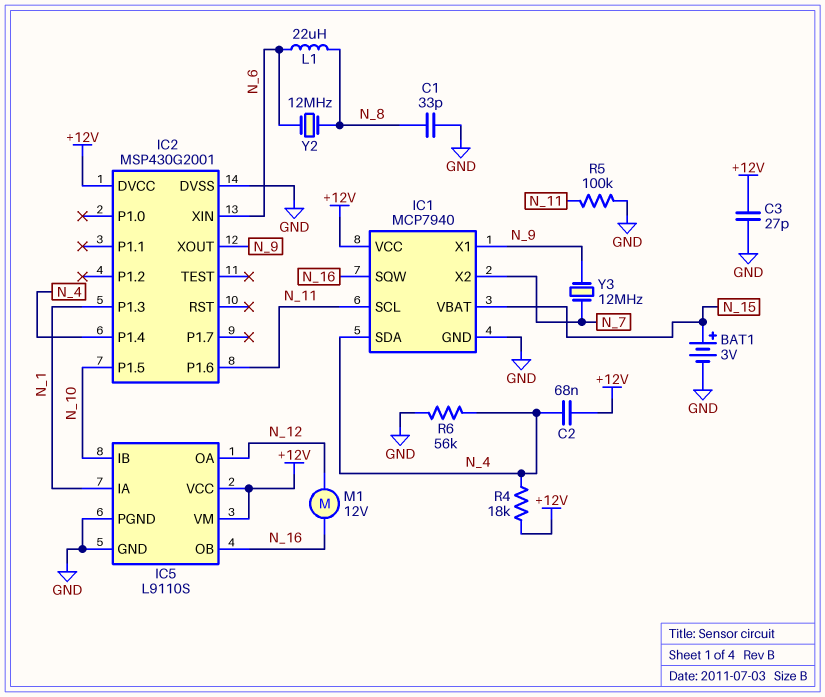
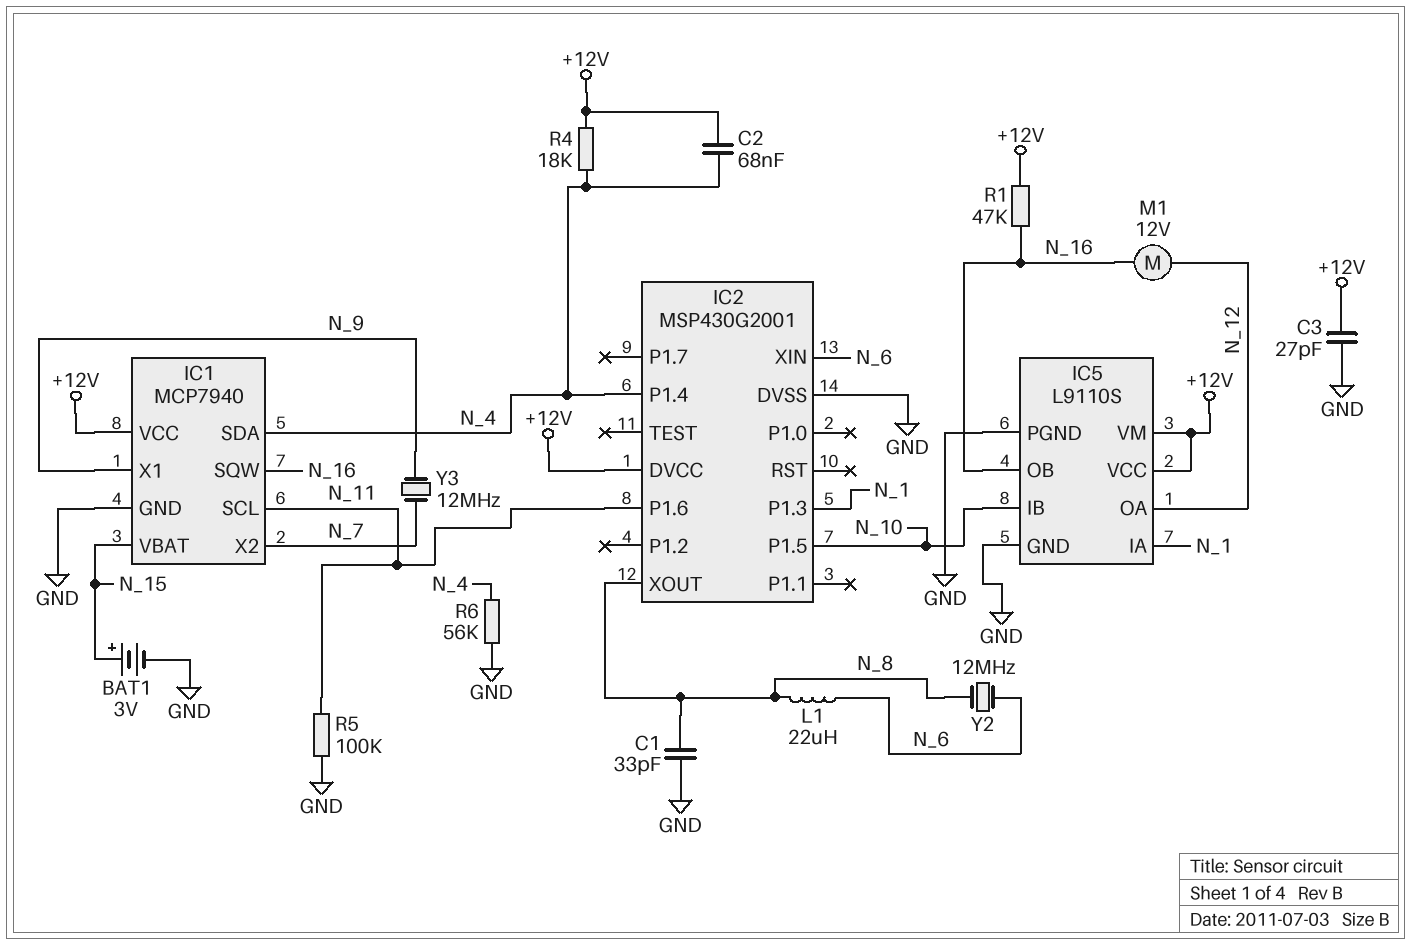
IC2 pin XOUT: N_9 -> N_8
R1: none -> 47k (+12V, N_16)

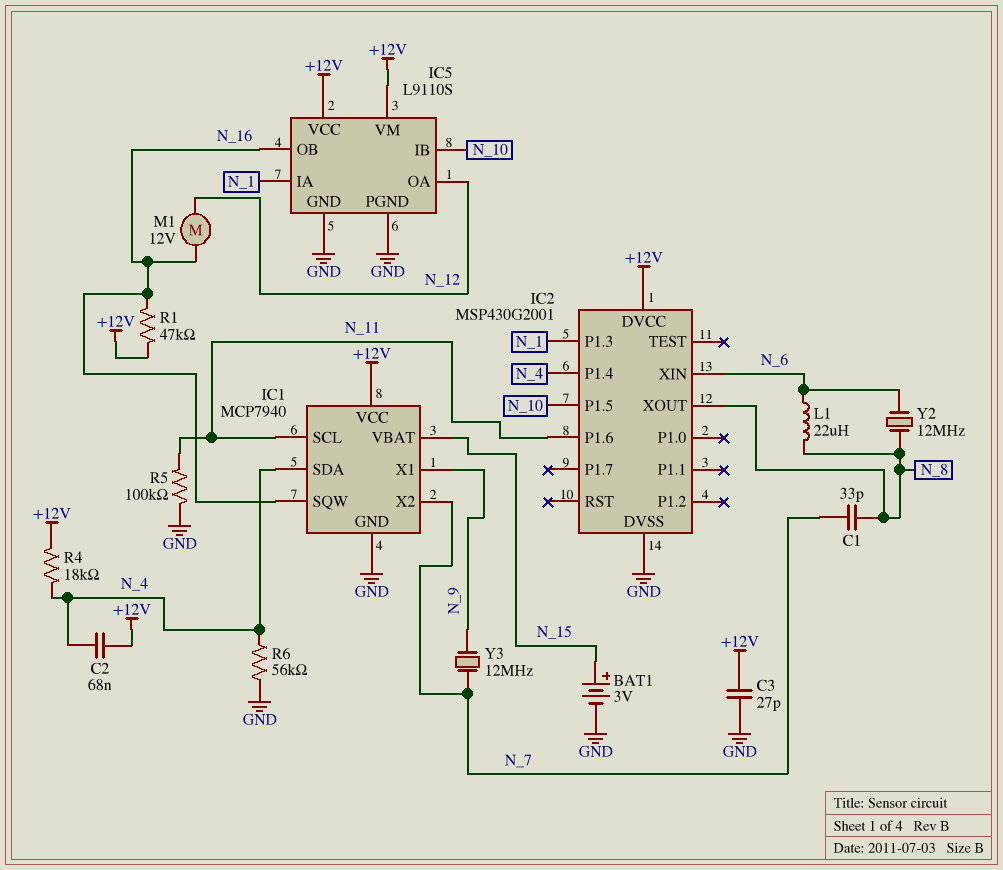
C1: 33pF (GND, N_8) -> 33pF (N_7, N_8)

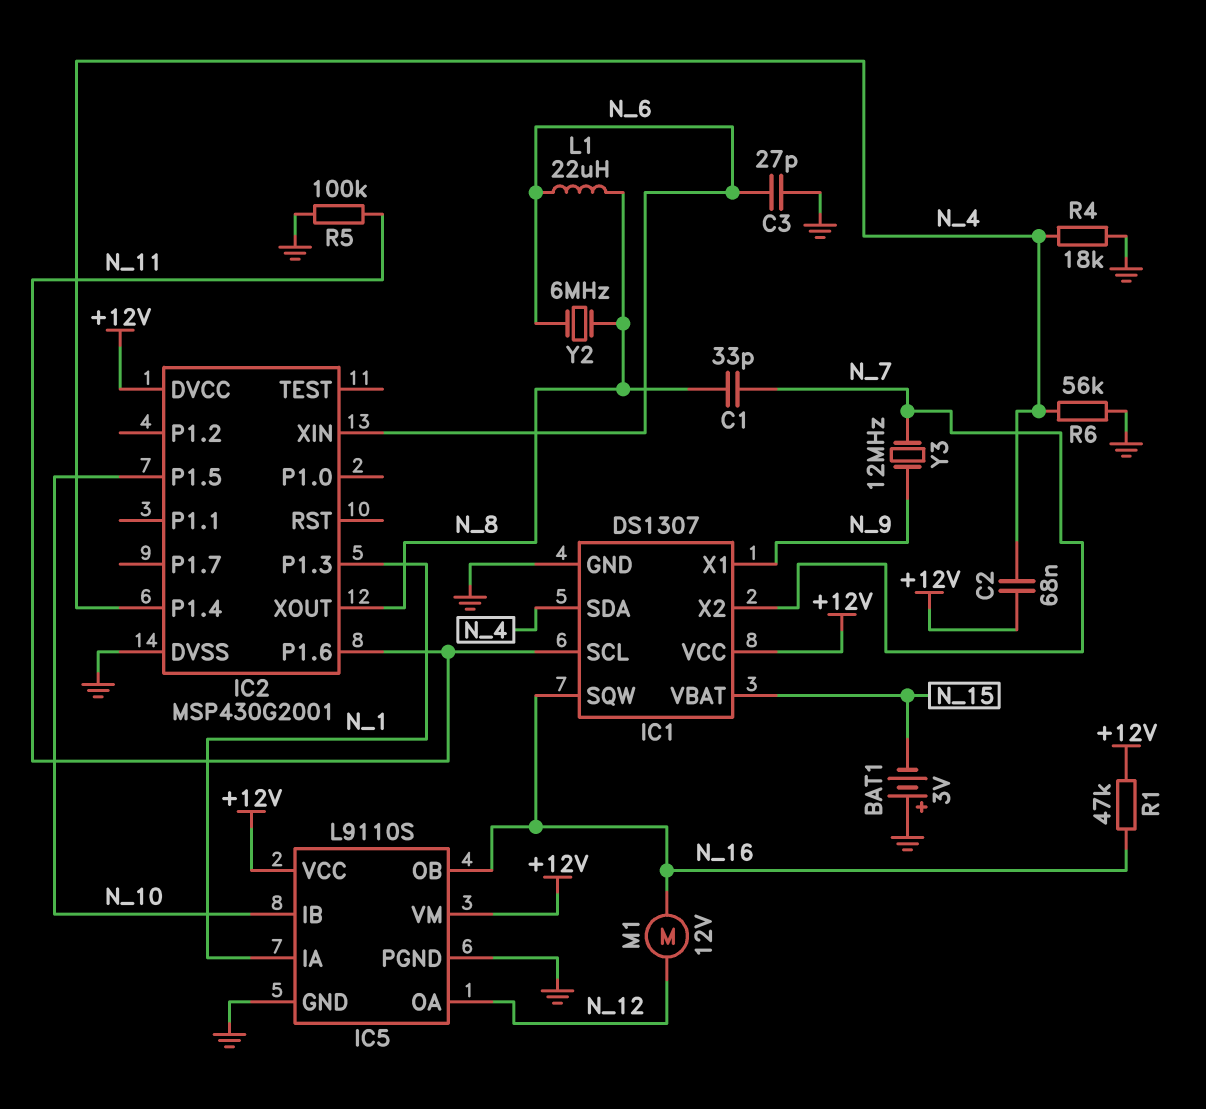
BAT1: 3V (plus N_15, minus GND) -> 3V (plus GND, minus N_15)
C3: 27pF (+12V, GND) -> 27pF (GND, N_6)
IC1: MCP7940 -> DS1307
R4: 18k (+12V, N_4) -> 18k (GND, N_4)
Y2: 12MHz (N_6, N_8) -> 6MHz (N_6, N_8)

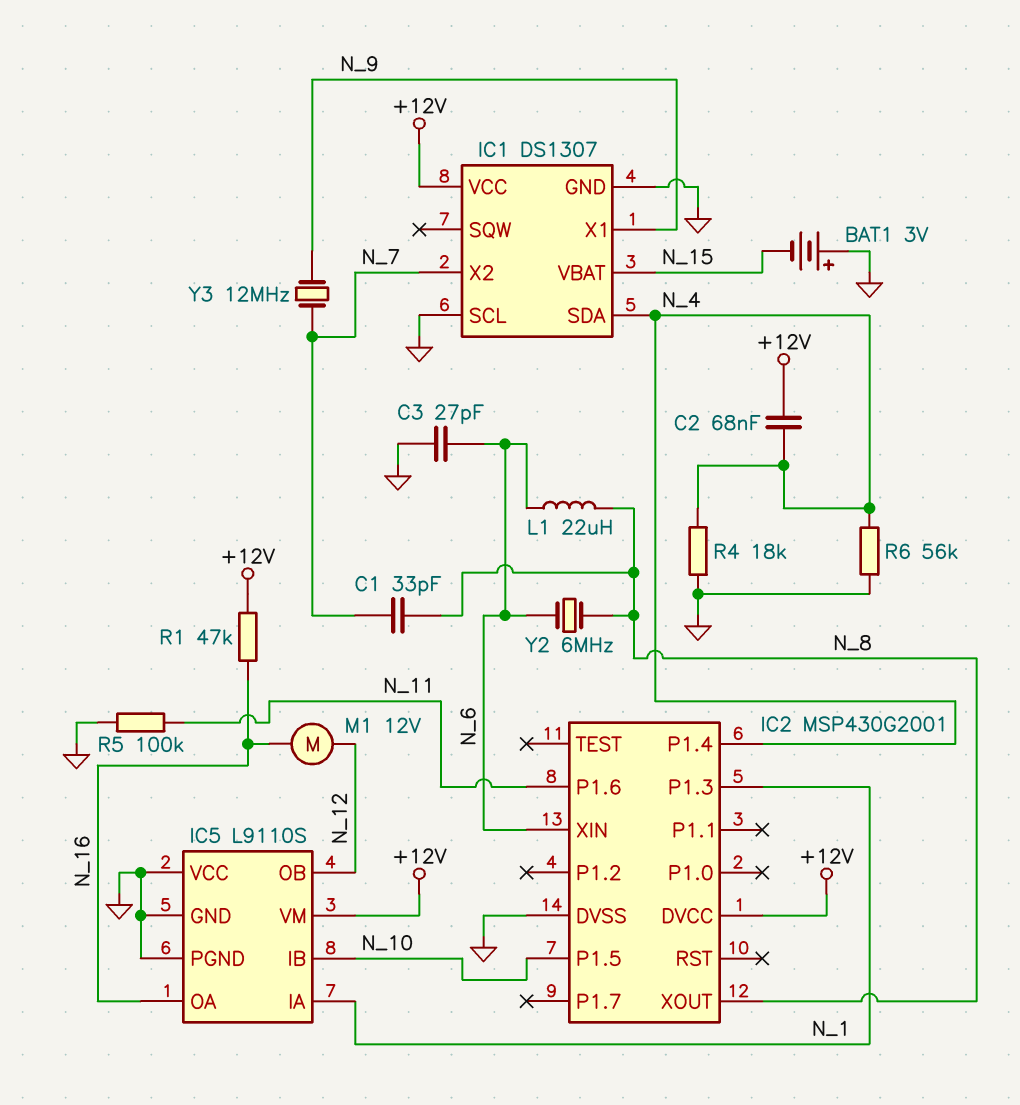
IC1 pin SCL: N_11 -> GND
IC1 pin SQW: N_16 -> none
IC5 pin OA: N_12 -> N_16
IC5 pin OB: N_16 -> N_12
IC5 pin VCC: +12V -> GND

